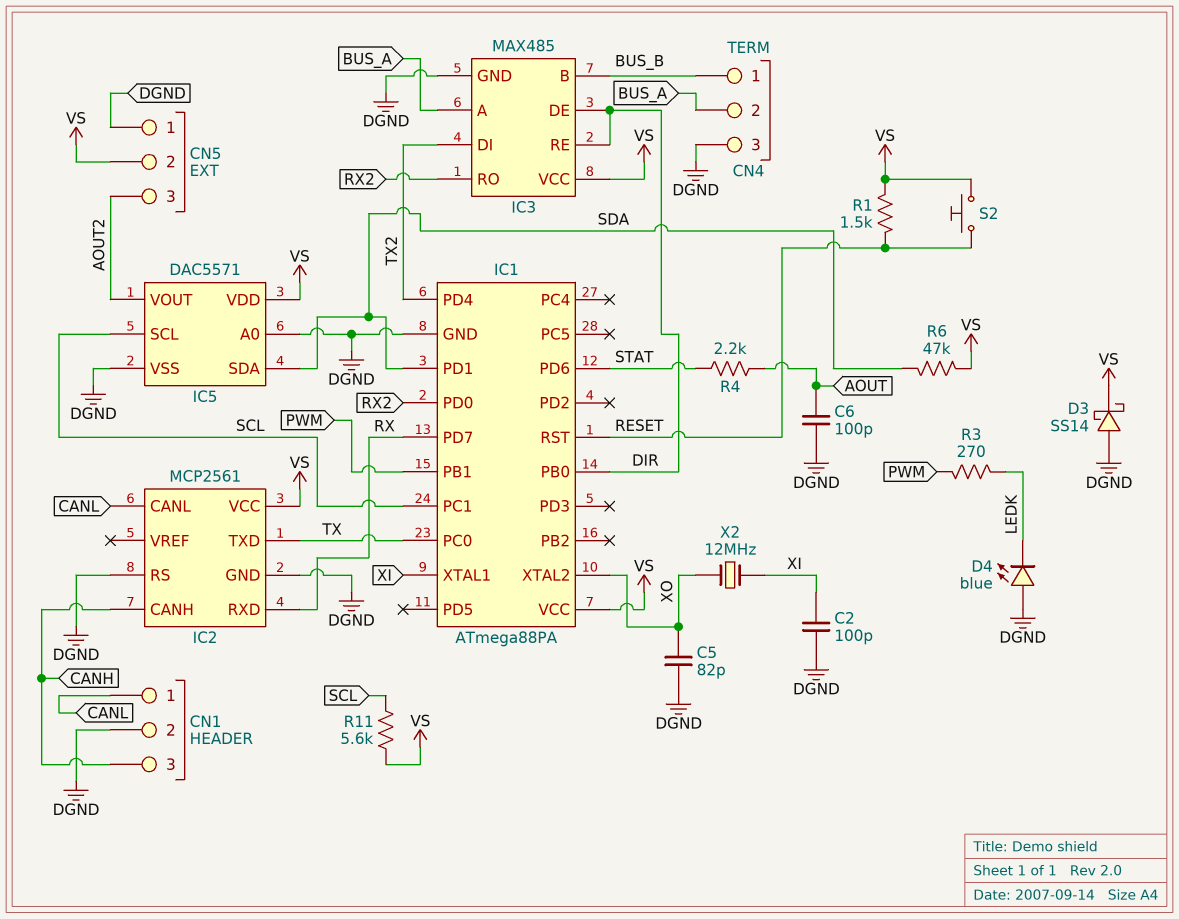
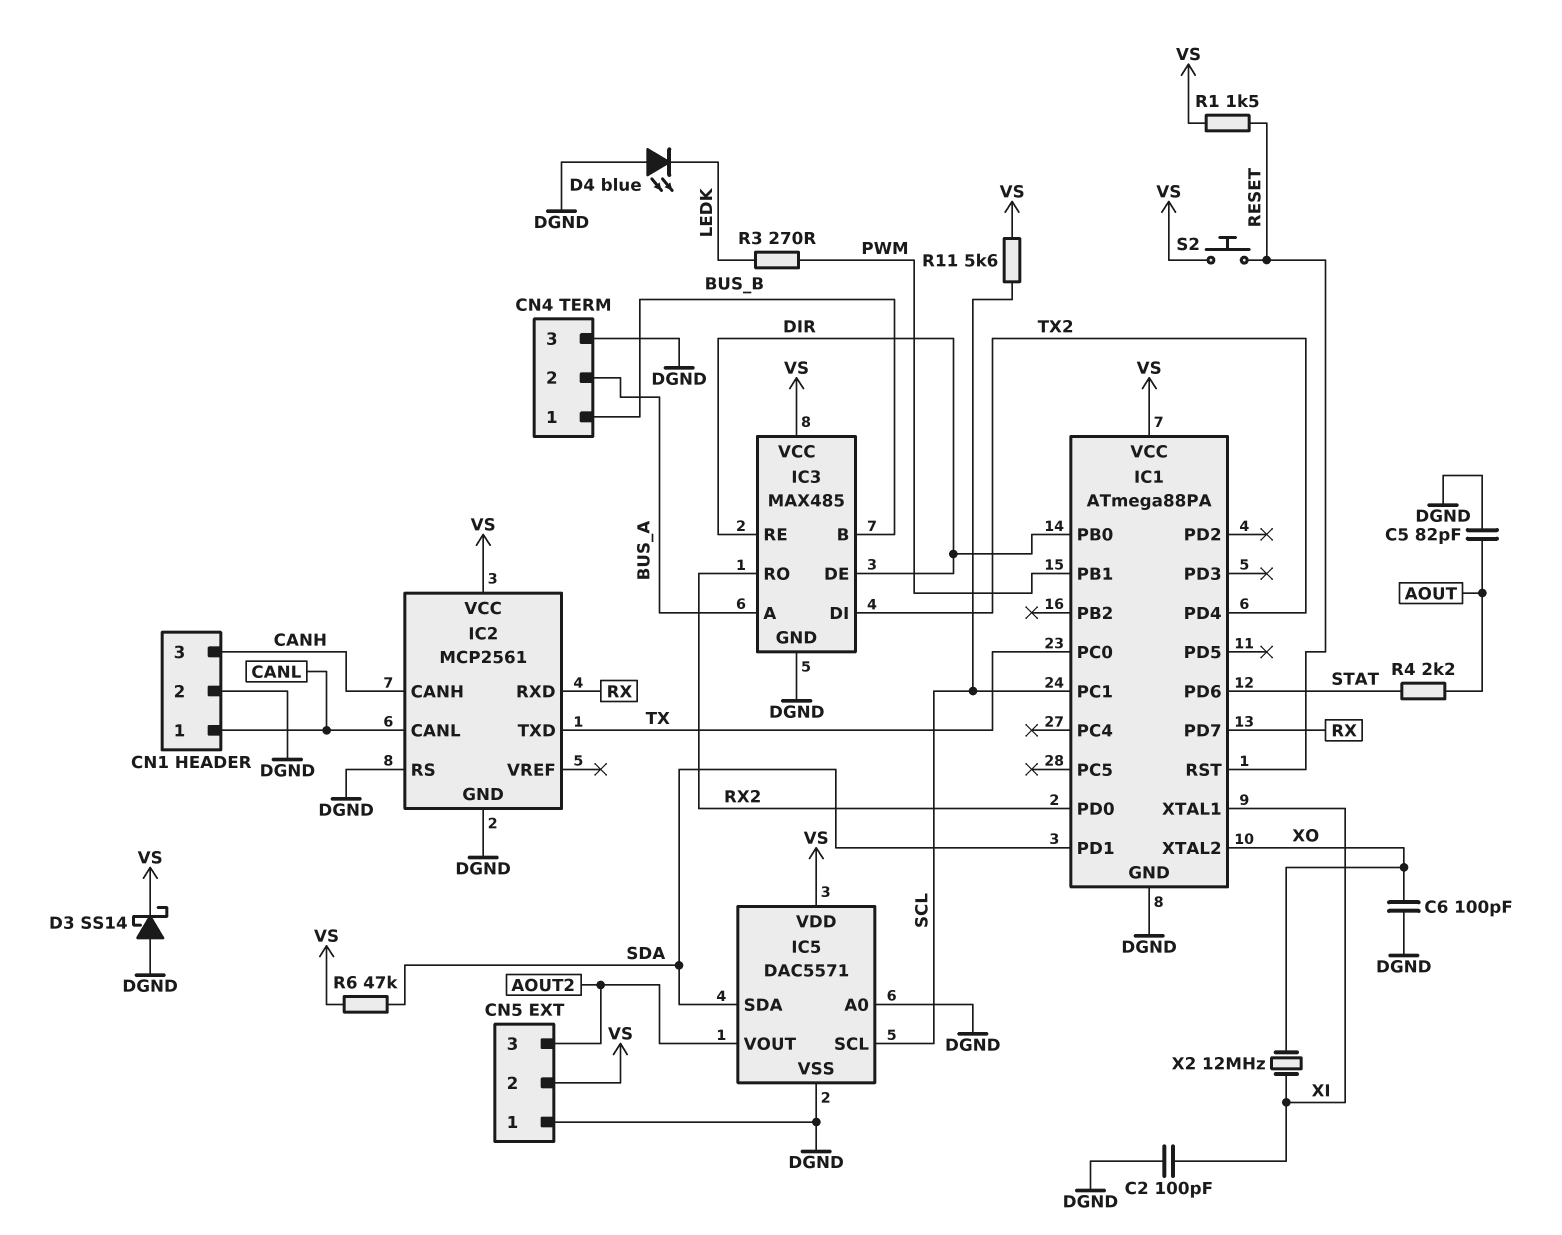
C5: 82pF (DGND, XO) -> 82pF (AOUT, DGND)
C6: 100pF (AOUT, DGND) -> 100pF (DGND, XO)

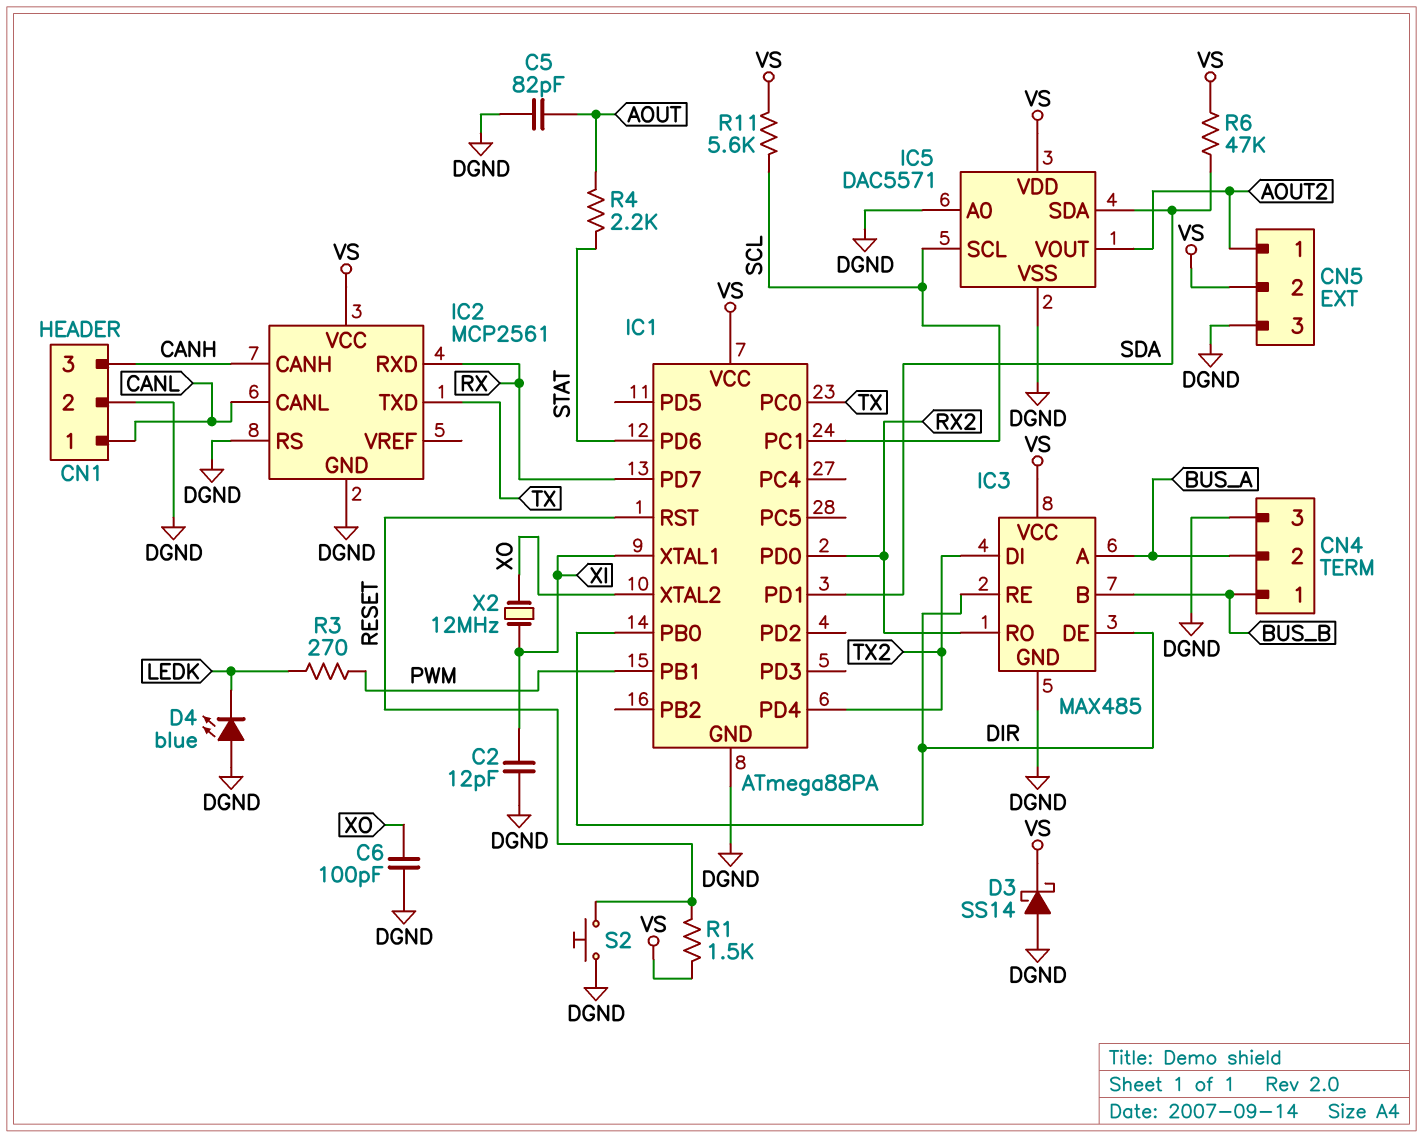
C2: 100pF (DGND, XI) -> 12pF (DGND, XI)
CN5 pin 1: DGND -> AOUT2
CN5 pin 3: AOUT2 -> DGND
S2: button (RESET, VS) -> button (DGND, RESET)

